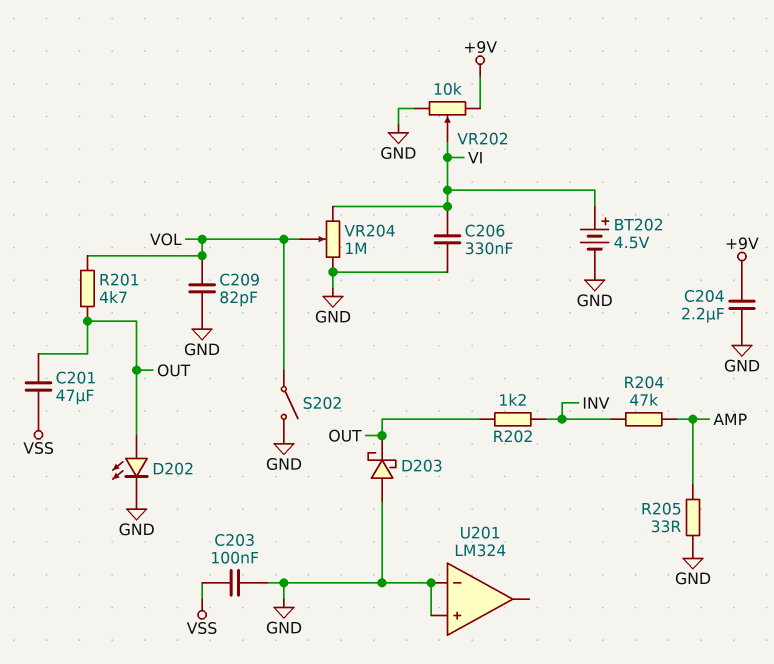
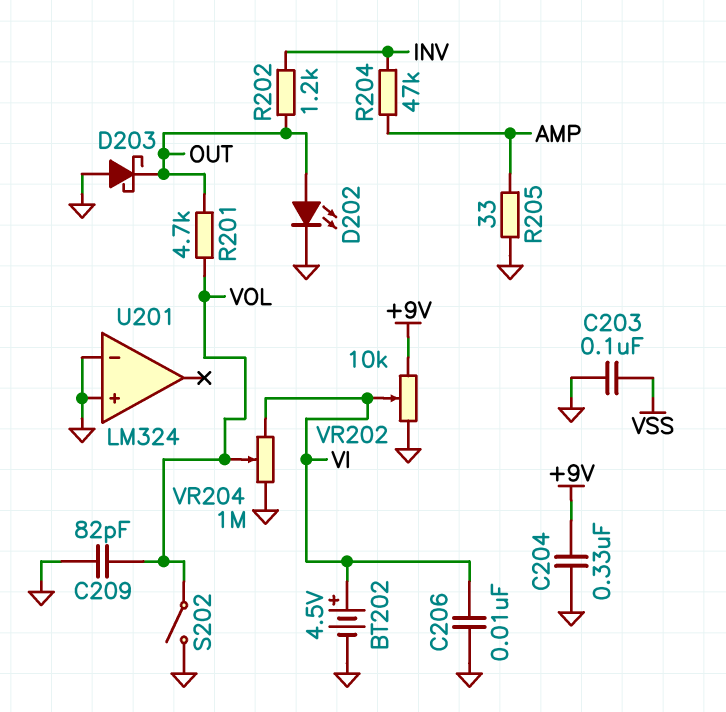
C201: 47uF (OUT, VSS) -> none
C204: 2.2uF (+9V, GND) -> 330nF (+9V, GND)
C206: 330nF (GND, VI) -> 10nF (GND, VI)

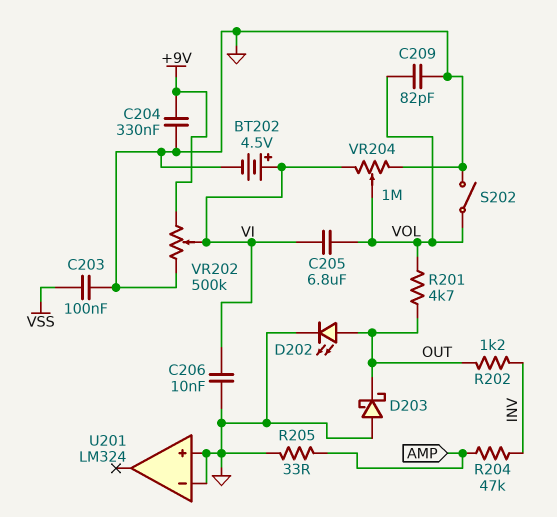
C205: none -> 6.8uF (VI, VOL)
VR202: 10k (+9V, GND, wiper VI) -> 500k (+9V, GND, wiper VI)

